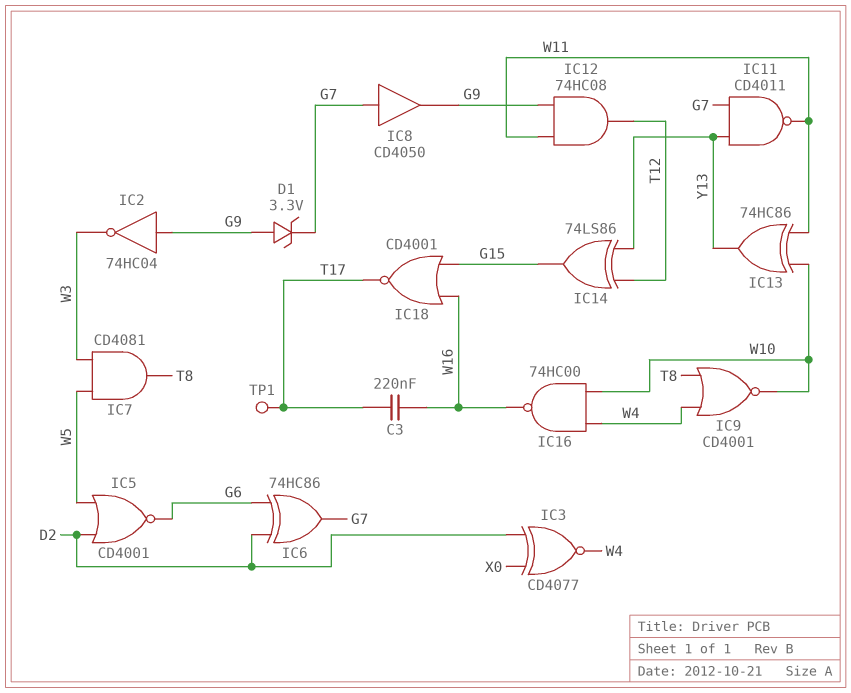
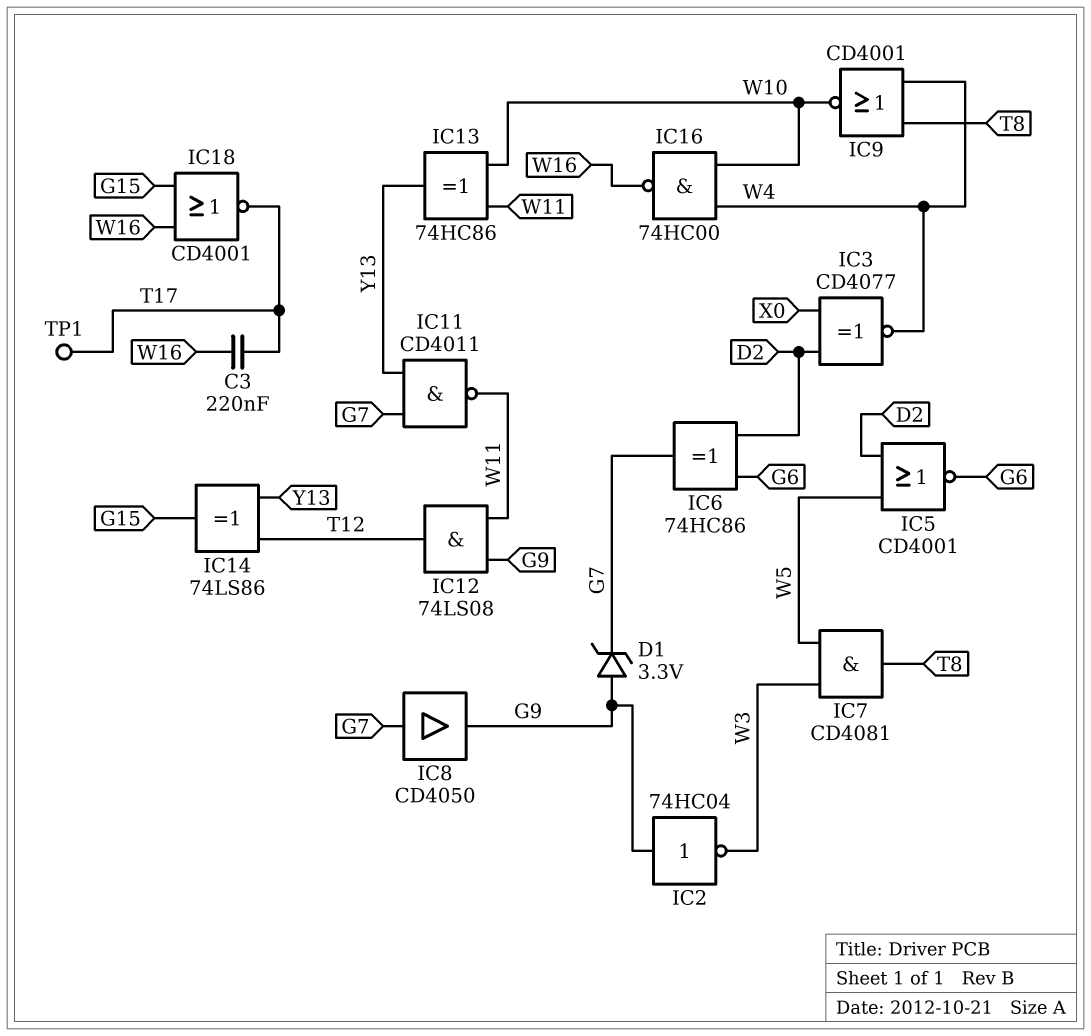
IC12: AND 74HC08 (in G9, in W11, out T12) -> AND 74LS08 (in G9, in W11, out T12)

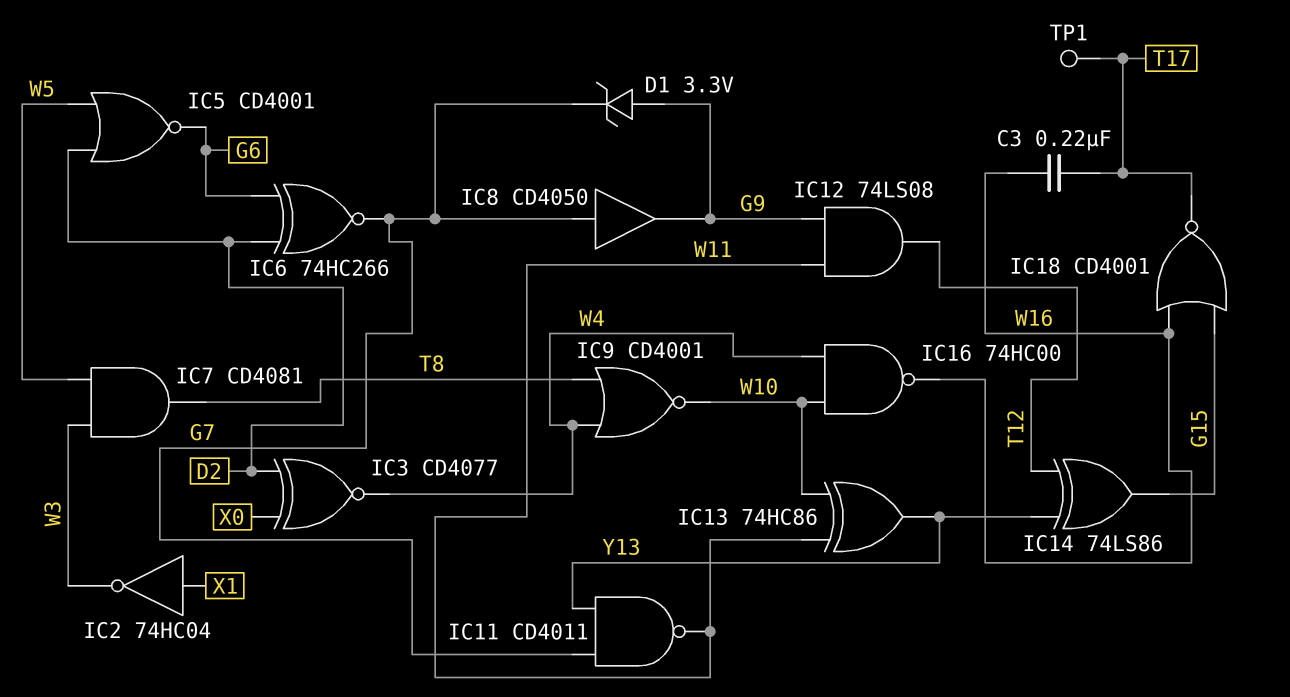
IC2: NOT 74HC04 (in G9, out W3) -> NOT 74HC04 (in X1, out W3)
IC6: XOR 74HC86 (in D2, in G6, out G7) -> XNOR 74HC266 (in D2, in G6, out G7)

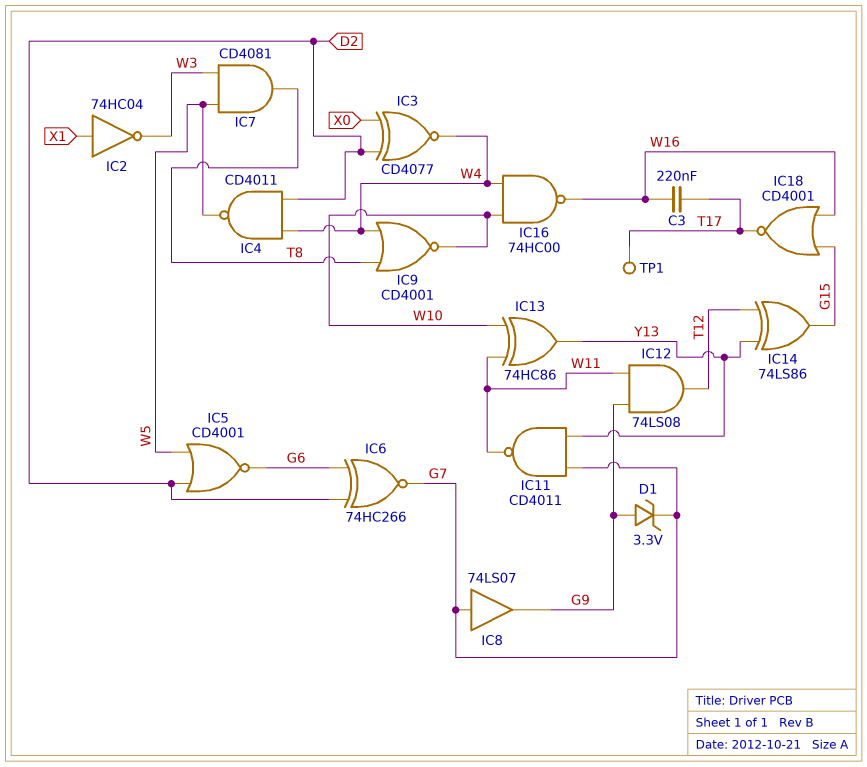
IC4: none -> NAND CD4011 (in D2, in W4, out W5)
IC8: buffer CD4050 (in G7, out G9) -> buffer 74LS07 (in G7, out G9)

